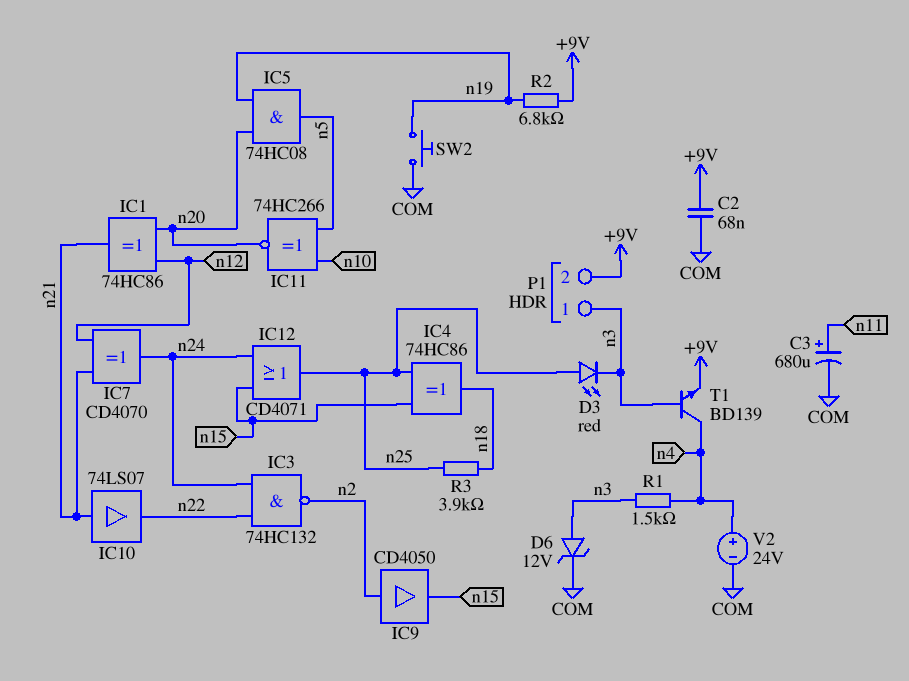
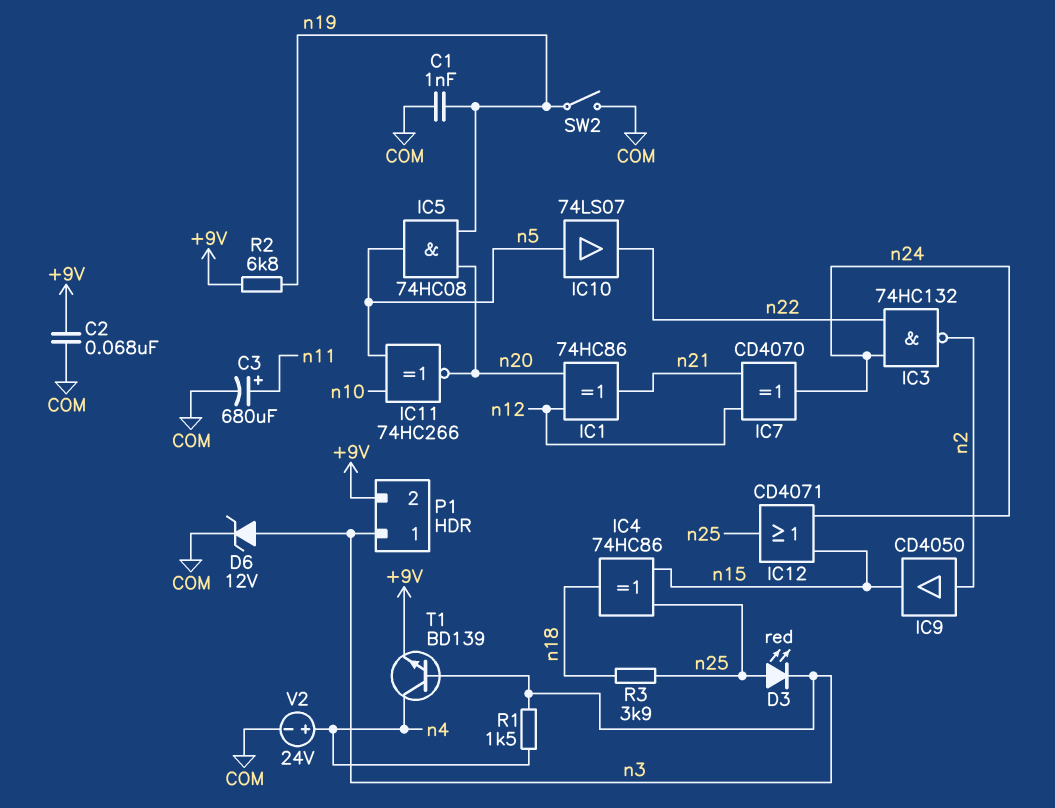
C1: none -> 1nF (COM, n19)
IC10: buffer 74LS07 (in n21, out n22) -> buffer 74LS07 (in n5, out n22)
SW2: button (COM, n19) -> switch (COM, n19)

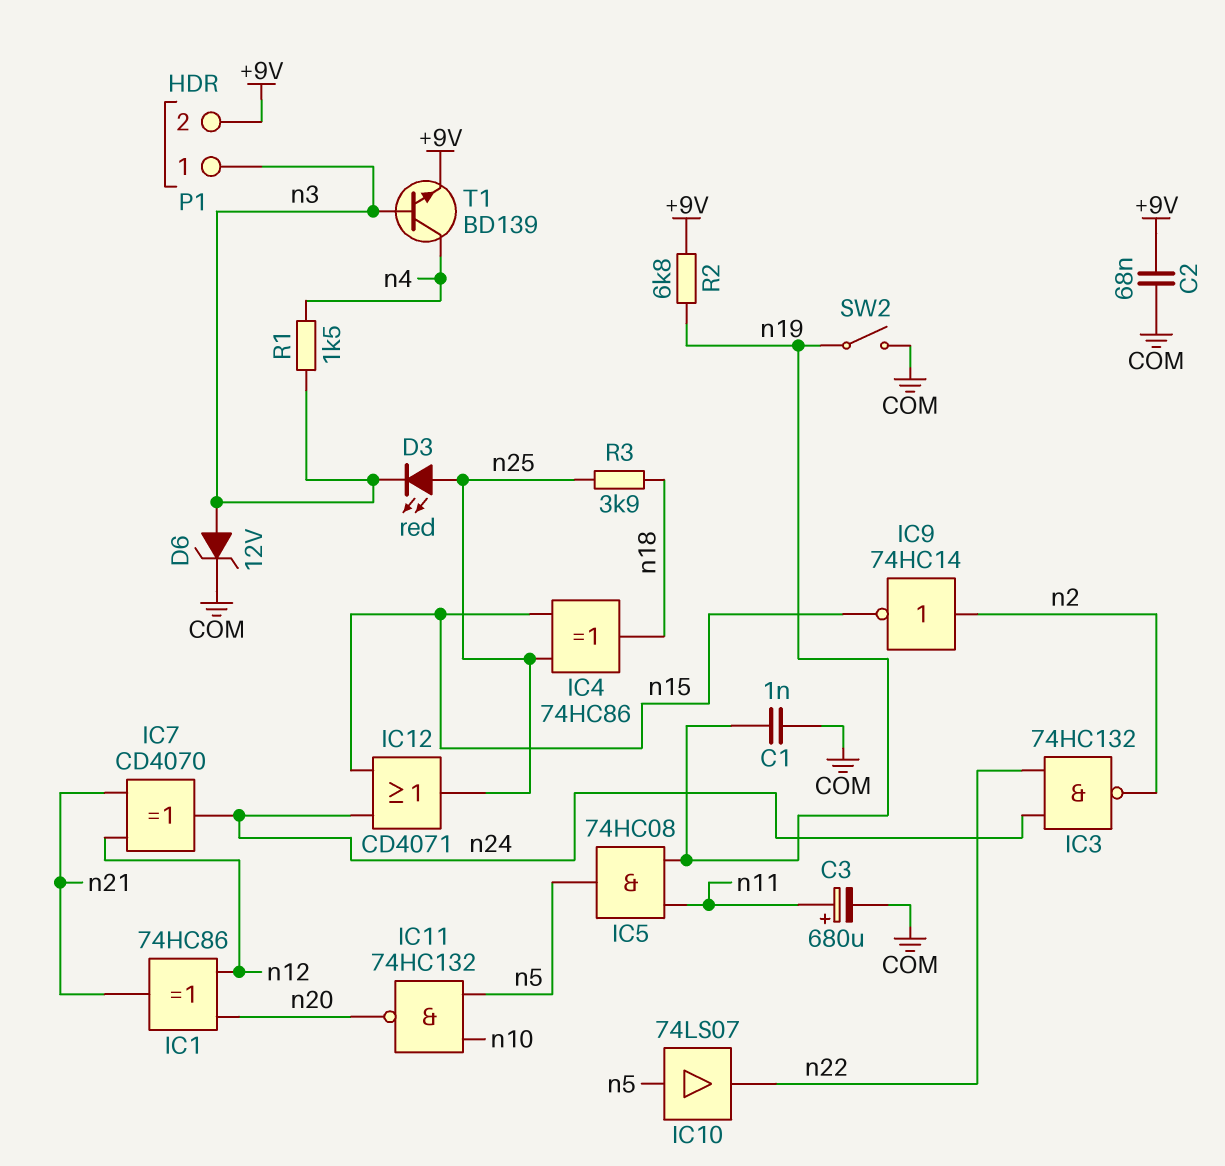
IC5: AND 74HC08 (in n19, in n20, out n5) -> AND 74HC08 (in n11, in n19, out n5)
IC9: buffer CD4050 (in n2, out n15) -> NOT 74HC14 (in n2, out n15)
IC11: XNOR 74HC266 (in n5, in n10, out n20) -> NAND 74HC132 (in n5, in n10, out n20)
V2: 24V (plus n4, minus COM) -> none

